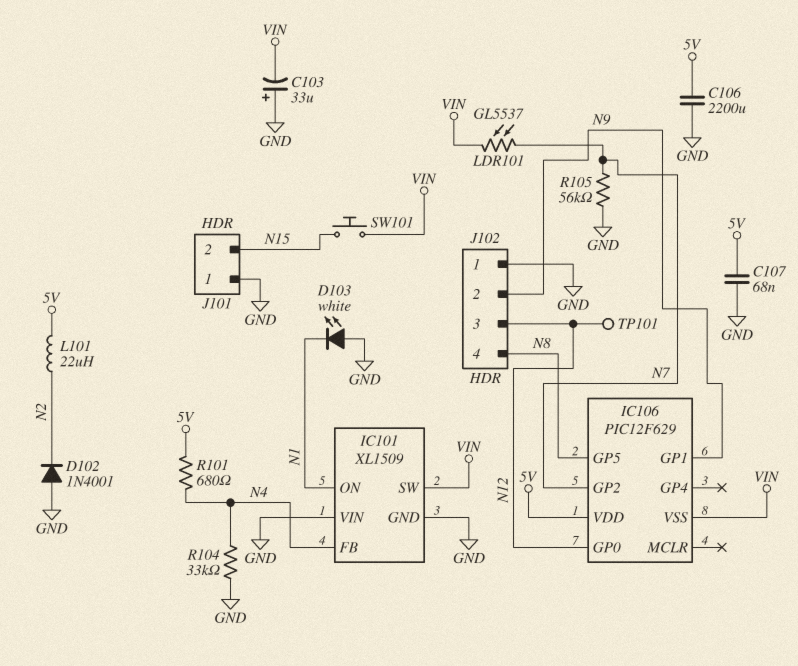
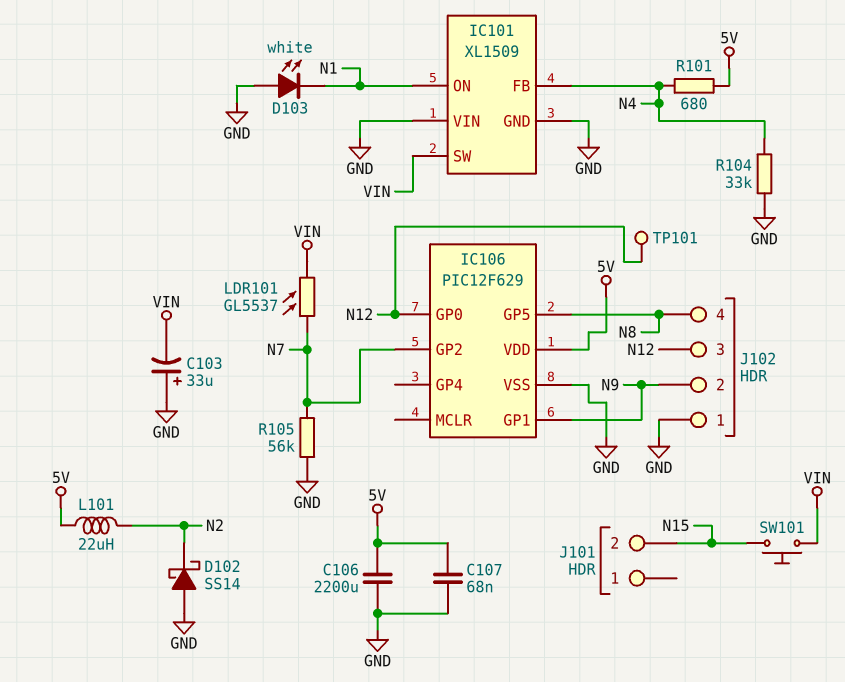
D102: diode 1N4001 (A GND, K N2) -> schottky SS14 (A GND, K N2)
IC106 pin VSS: VIN -> GND
J101 pin 1: GND -> none

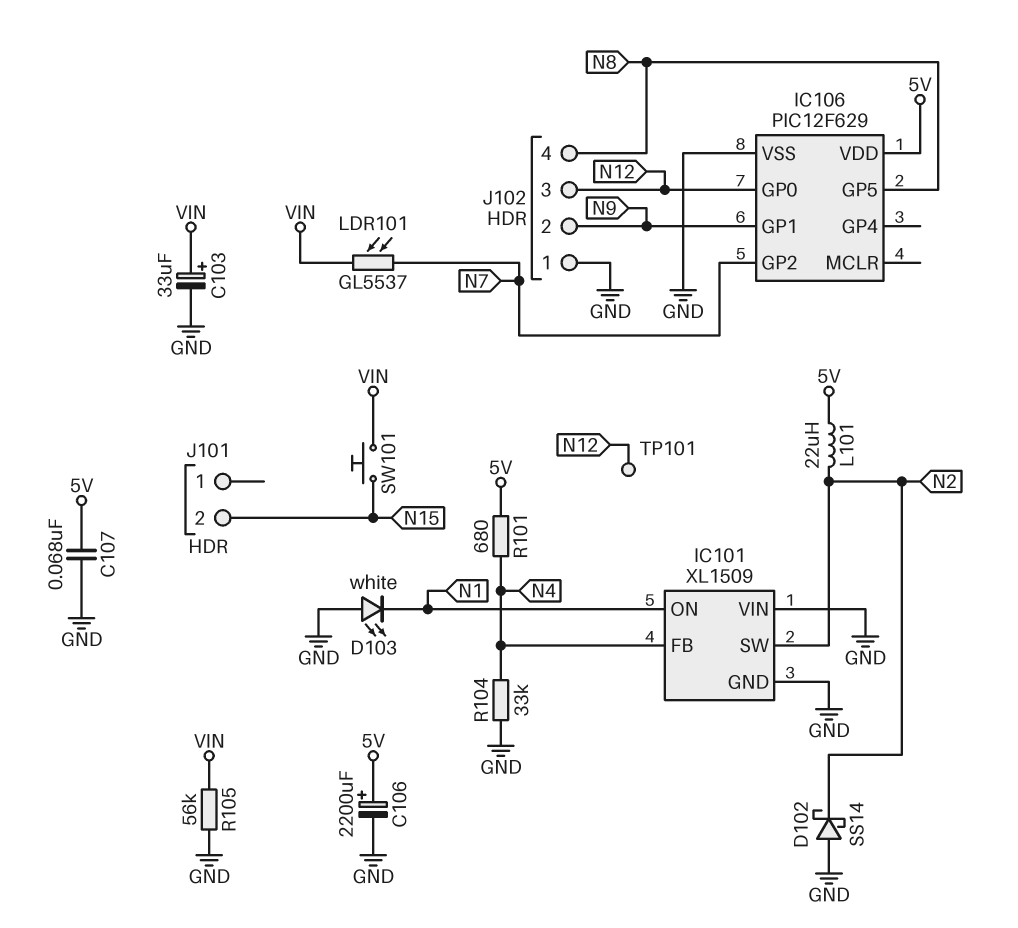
C103: 33uF (plus GND, minus VIN) -> 33uF (plus VIN, minus GND)
C106: 2200uF (5V, GND) -> 2200uF (plus 5V, minus GND)
IC101 pin SW: VIN -> N2
R105: 56k (GND, N7) -> 56k (GND, VIN)

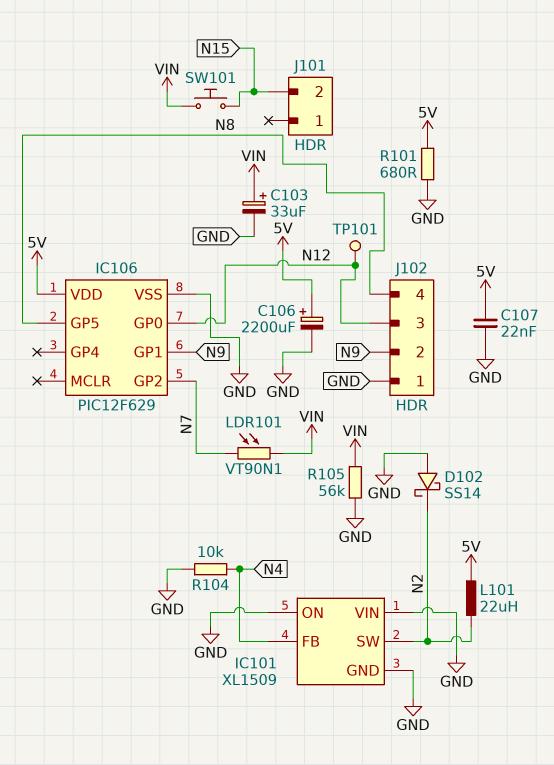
C107: 68nF (5V, GND) -> 22nF (5V, GND)
D103: LED white (A GND, K N1) -> none
IC101 pin ON: N1 -> GND
LDR101: GL5537 (N7, VIN) -> VT90N1 (N7, VIN)
R101: 680 (5V, N4) -> 680 (5V, GND)
R104: 33k (GND, N4) -> 10k (GND, N4)

